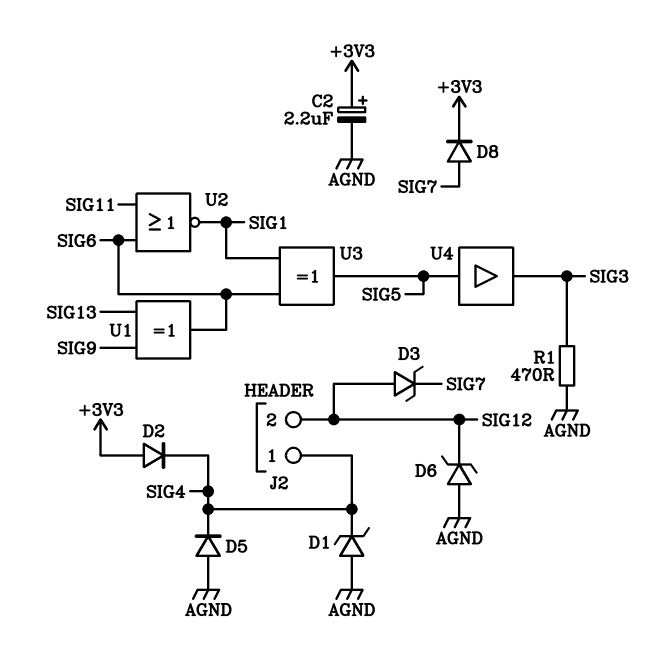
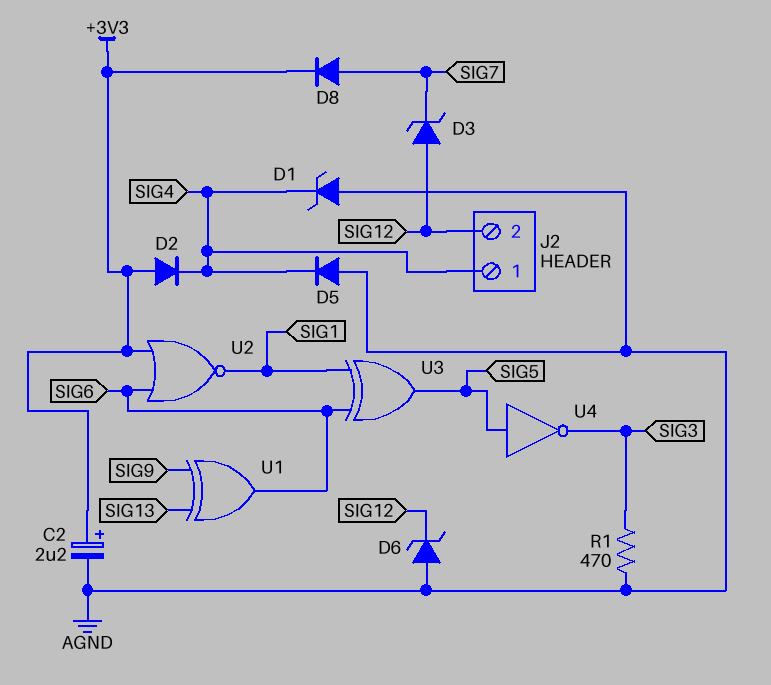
U2: NOR (in SIG6, in SIG11, out SIG1) -> NOR (in +3V3, in SIG6, out SIG1)
U4: buffer (in SIG5, out SIG3) -> NOT (in SIG5, out SIG3)

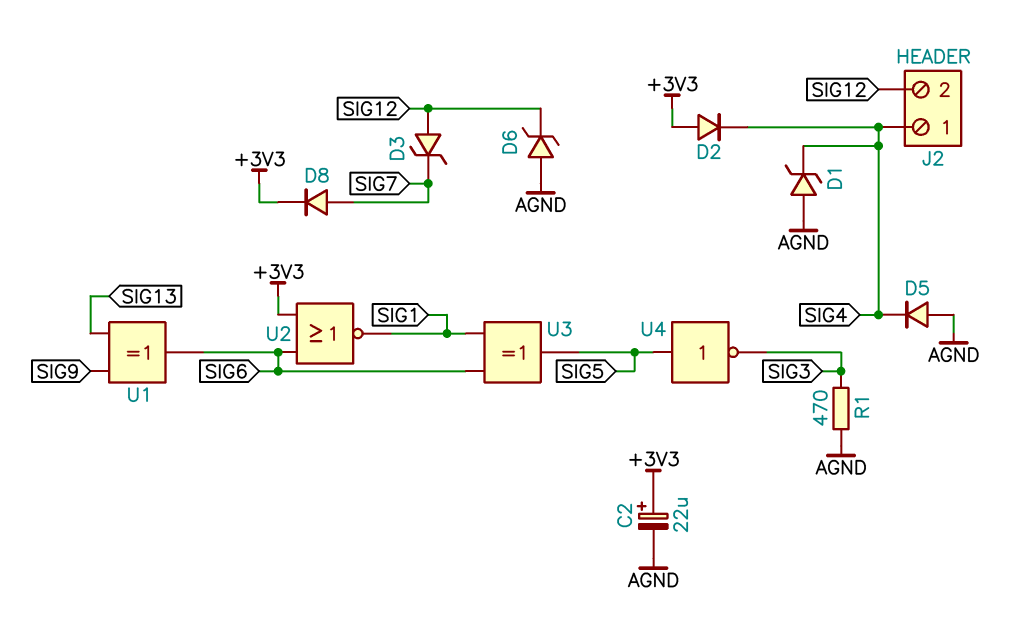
C2: 2.2uF (plus +3V3, minus AGND) -> 22uF (plus +3V3, minus AGND)

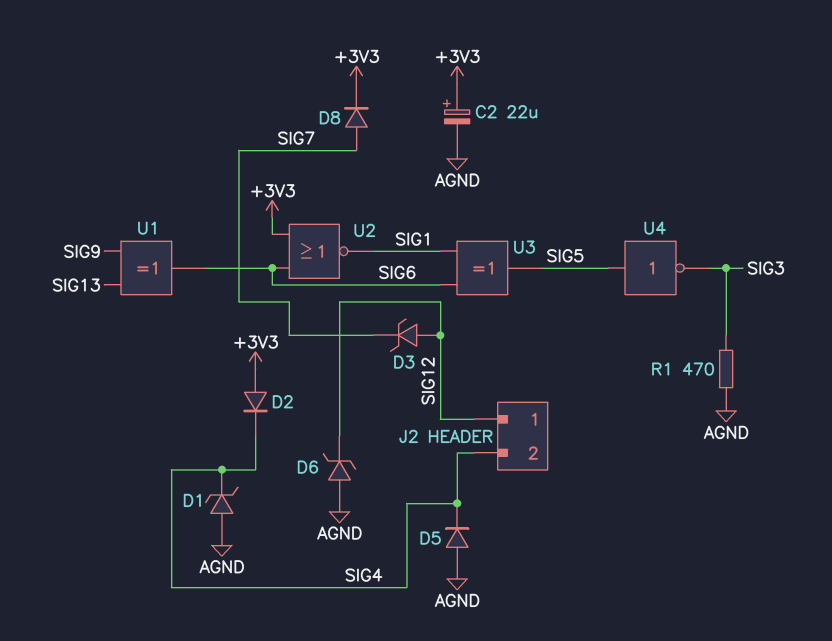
J2 pin 1: SIG4 -> SIG12
J2 pin 2: SIG12 -> SIG4

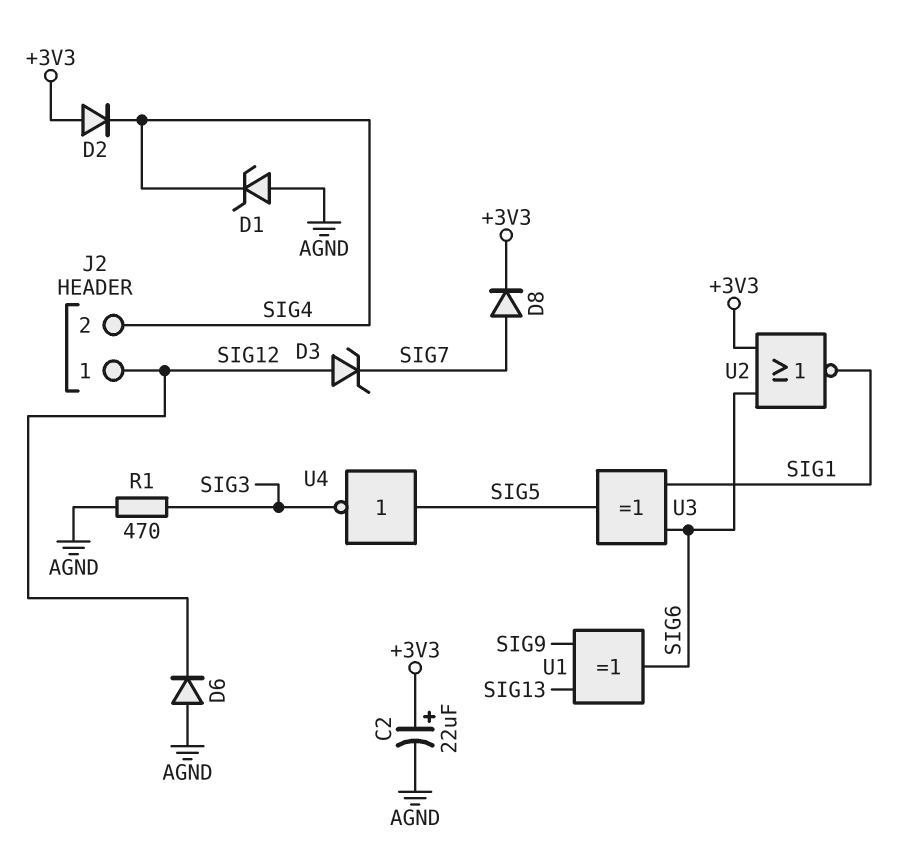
D5: diode (A AGND, K SIG4) -> none
D6: zener (A AGND, K SIG12) -> diode (A AGND, K SIG12)

